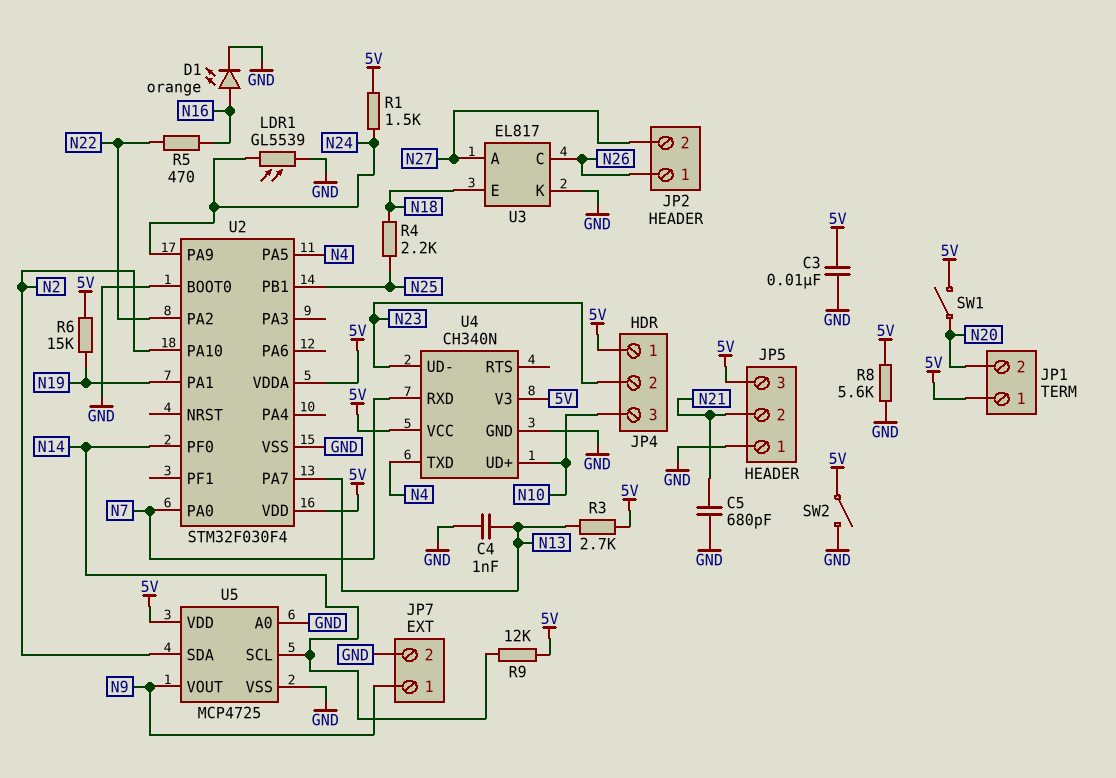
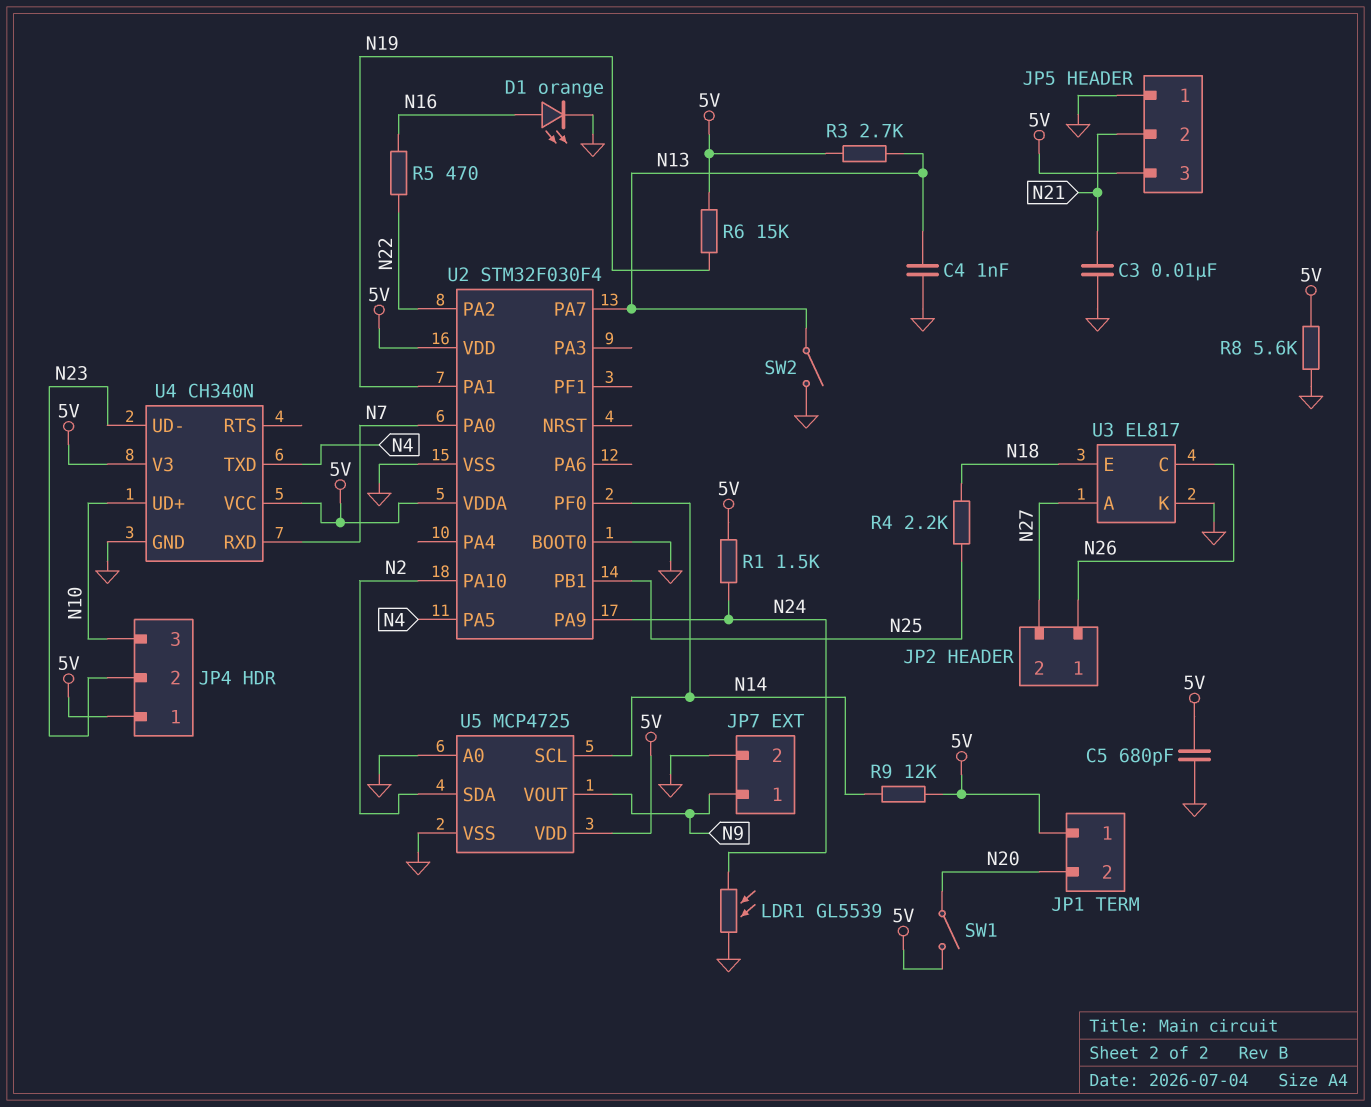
C3: 10nF (5V, GND) -> 10nF (GND, N21)
C5: 680pF (GND, N21) -> 680pF (5V, GND)
SW2: switch (5V, GND) -> switch (GND, N13)

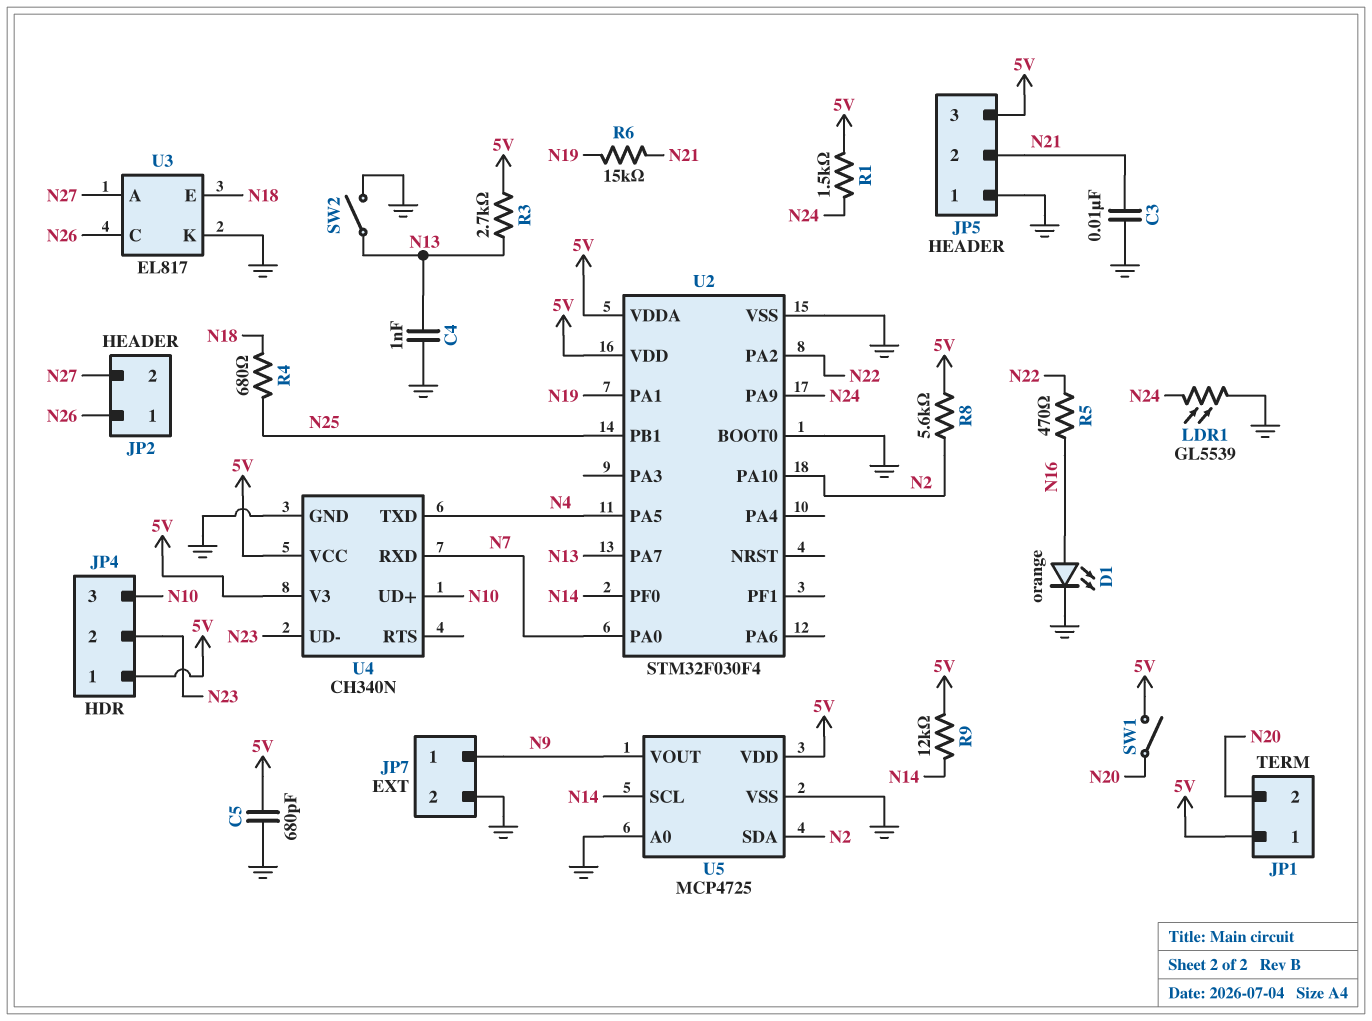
R4: 2.2k (N18, N25) -> 680 (N18, N25)
R6: 15k (5V, N19) -> 15k (N19, N21)
R8: 5.6k (5V, GND) -> 5.6k (5V, N2)

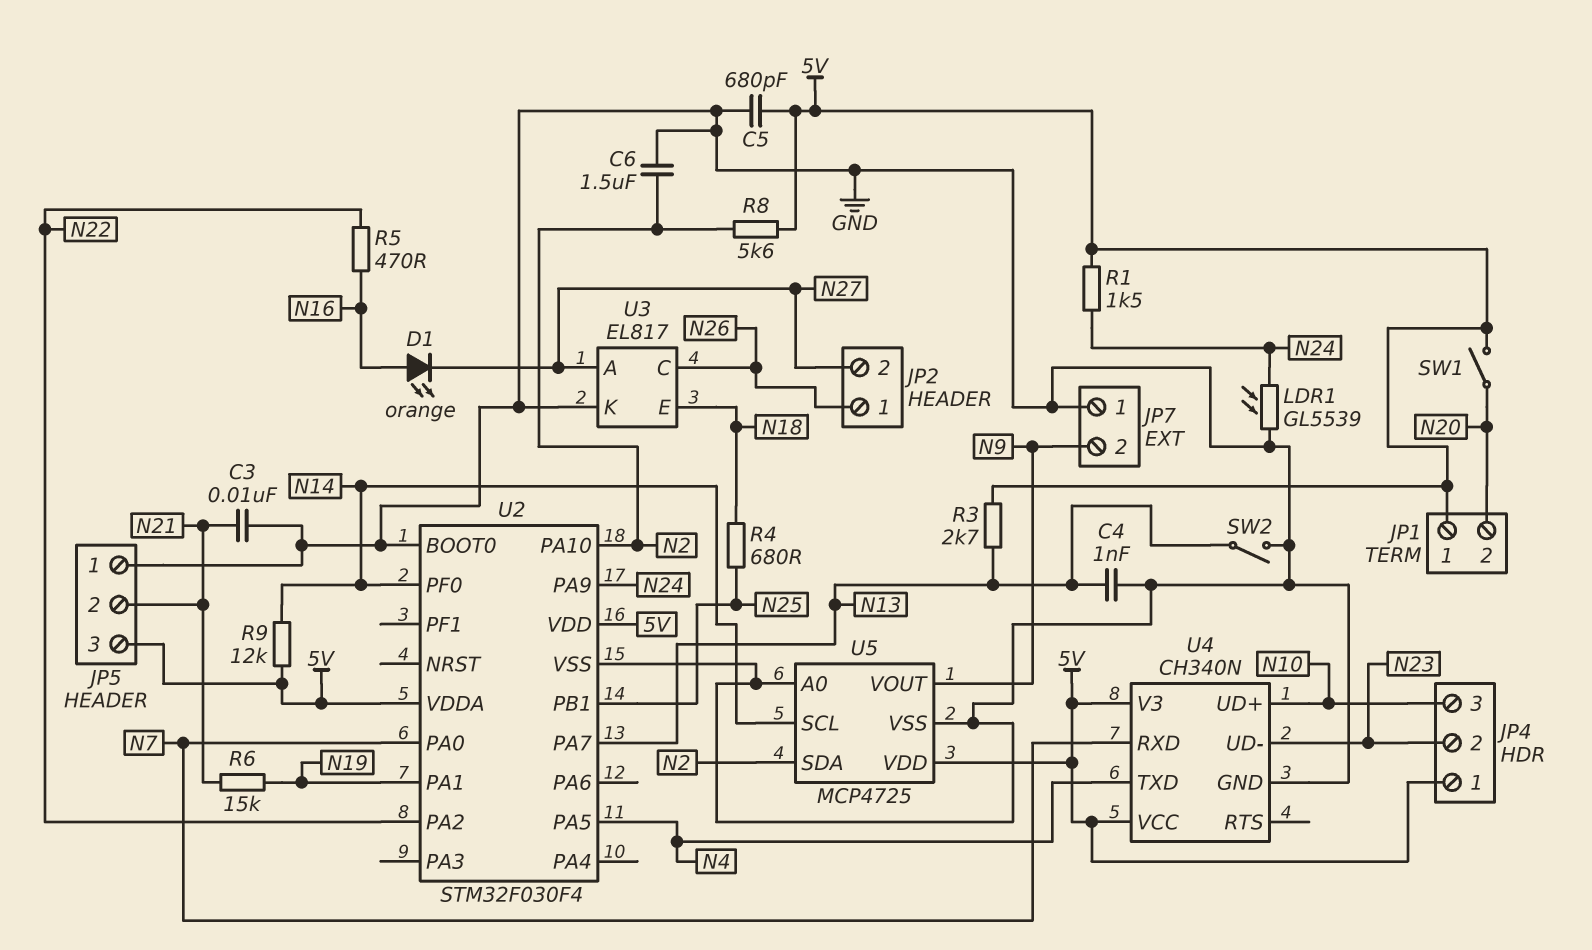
C6: none -> 1.5uF (GND, N2)
D1: LED orange (A N16, K GND) -> LED orange (A N16, K N27)
JP7 pin 1: N9 -> GND
JP7 pin 2: GND -> N9

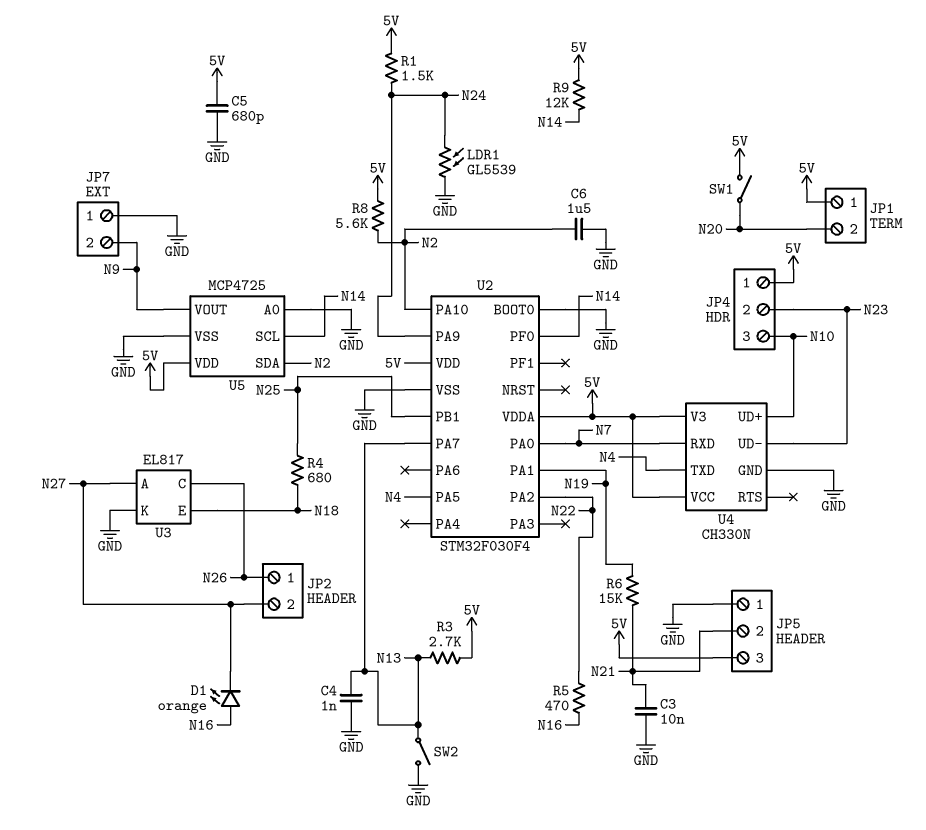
U4: CH340N -> CH330N

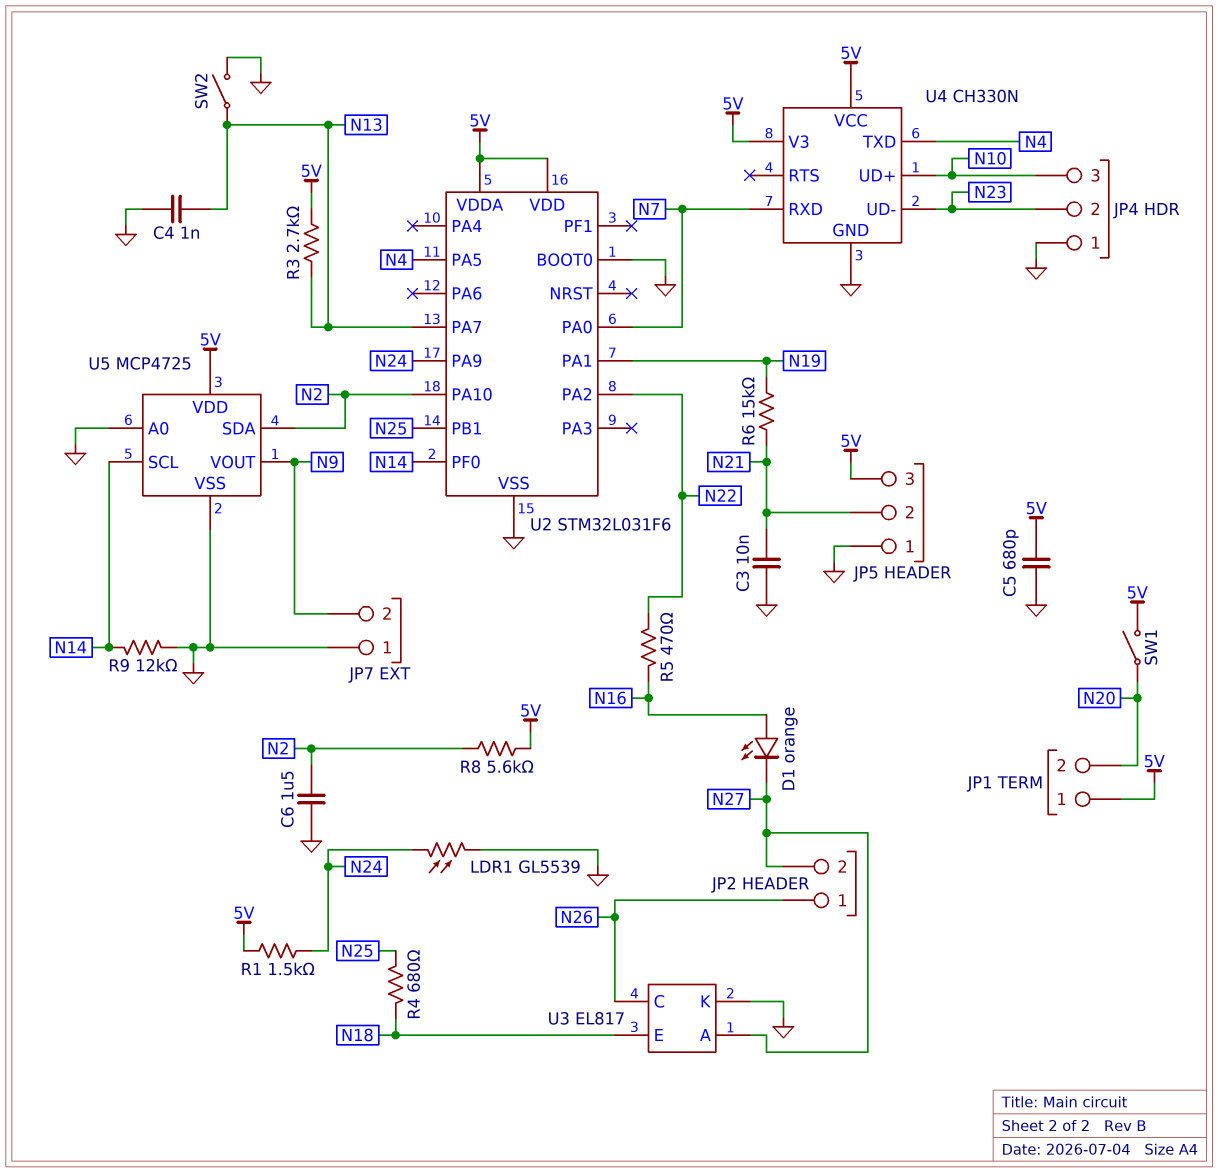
JP4 pin 1: 5V -> GND
R9: 12k (5V, N14) -> 12k (GND, N14)
U2: STM32F030F4 -> STM32L031F6

